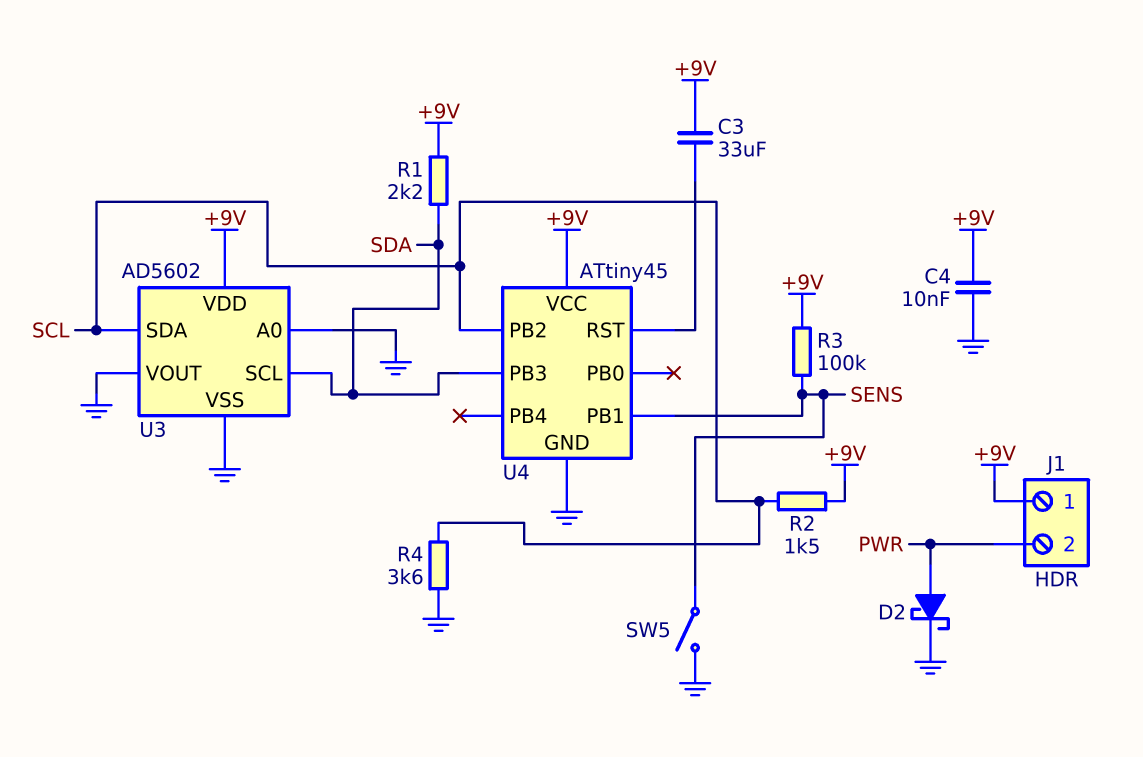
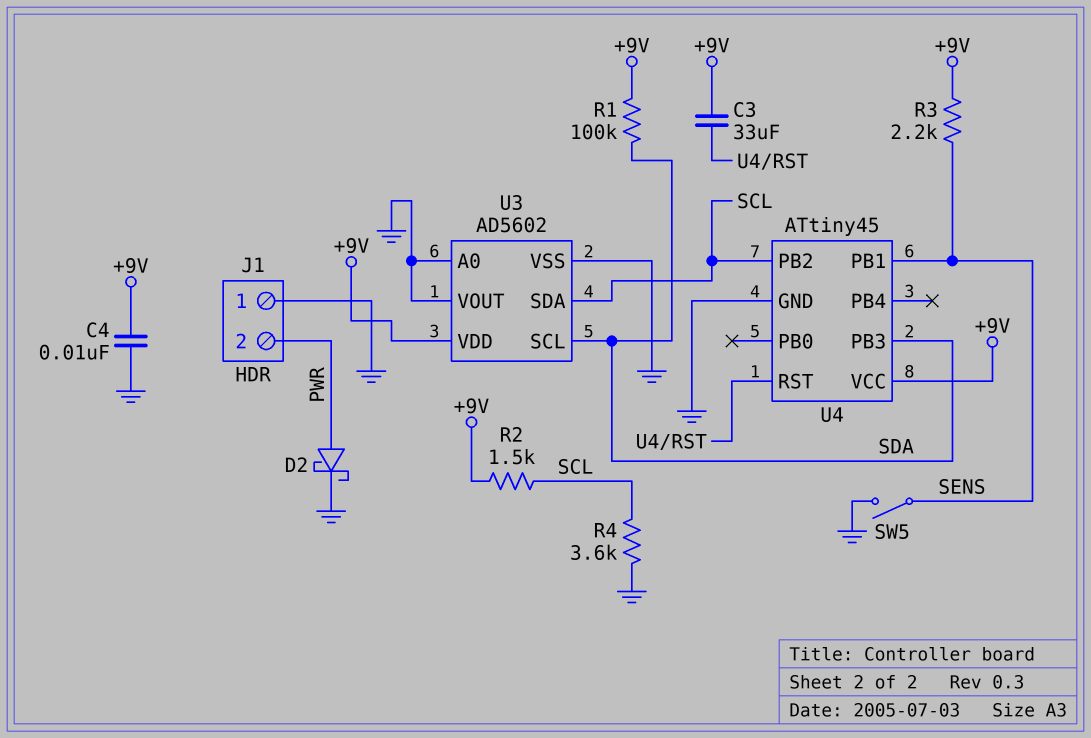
J1 pin 1: +9V -> GND
R1: 2.2k (+9V, SDA) -> 100k (+9V, SDA)
R3: 100k (+9V, SENS) -> 2.2k (+9V, SENS)

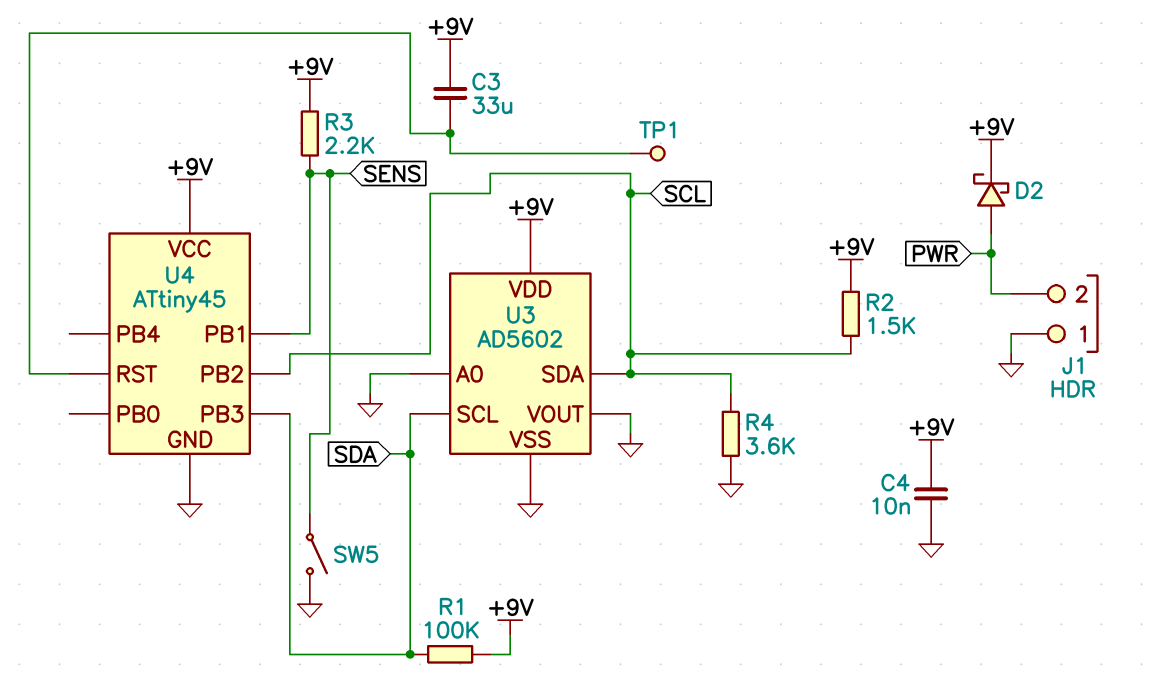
D2: schottky (A PWR, K GND) -> schottky (A PWR, K +9V)
TP1: none -> test point (U4/RST)

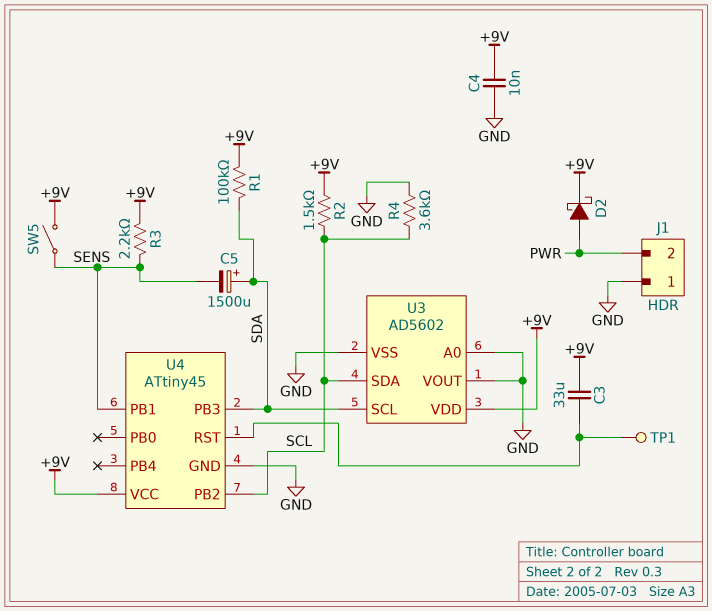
C5: none -> 1500uF (plus SDA, minus SENS)
SW5: switch (GND, SENS) -> switch (+9V, SENS)

